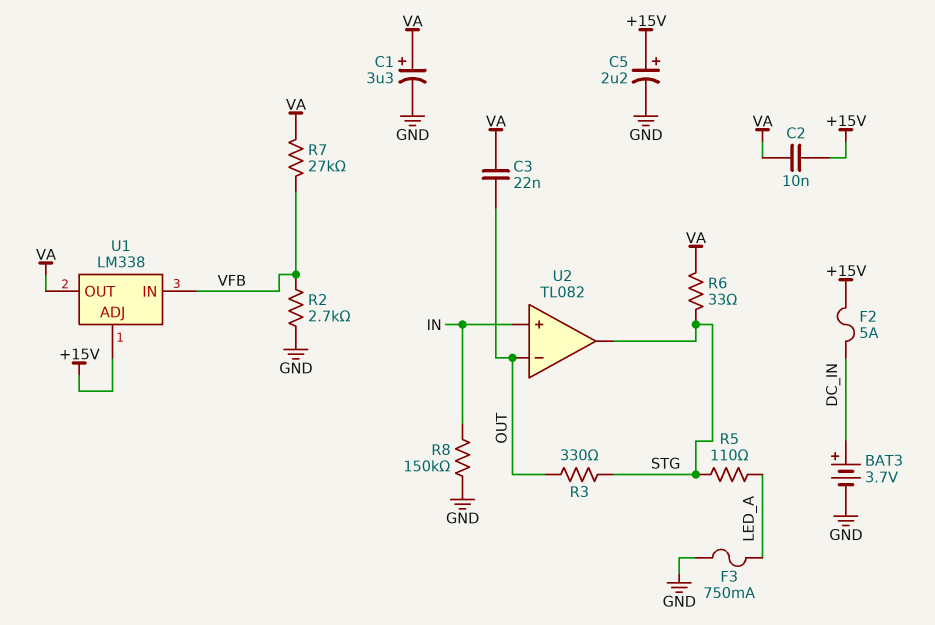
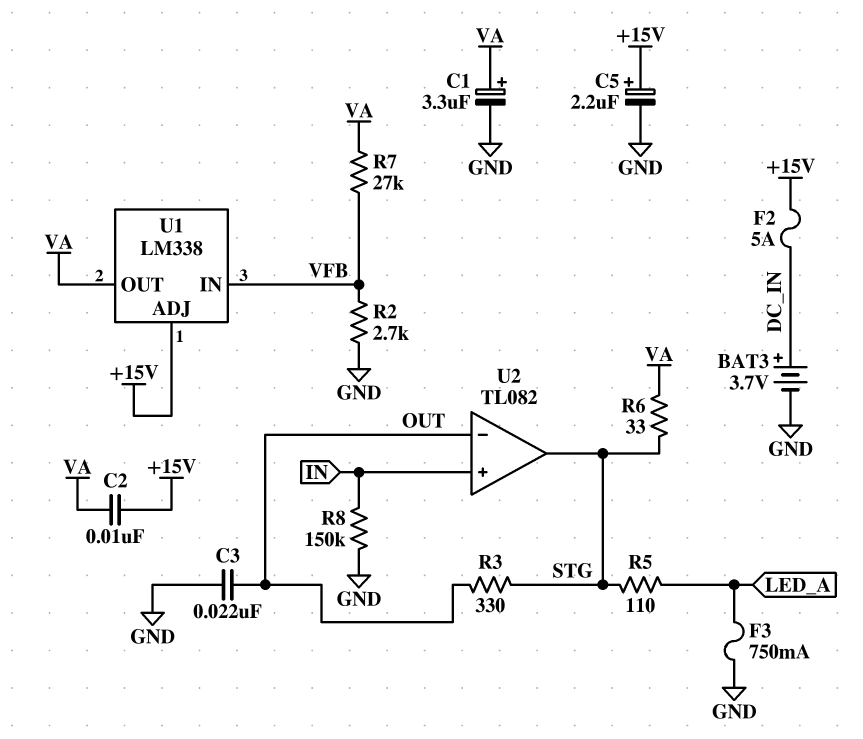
C3: 22nF (OUT, VA) -> 22nF (GND, OUT)

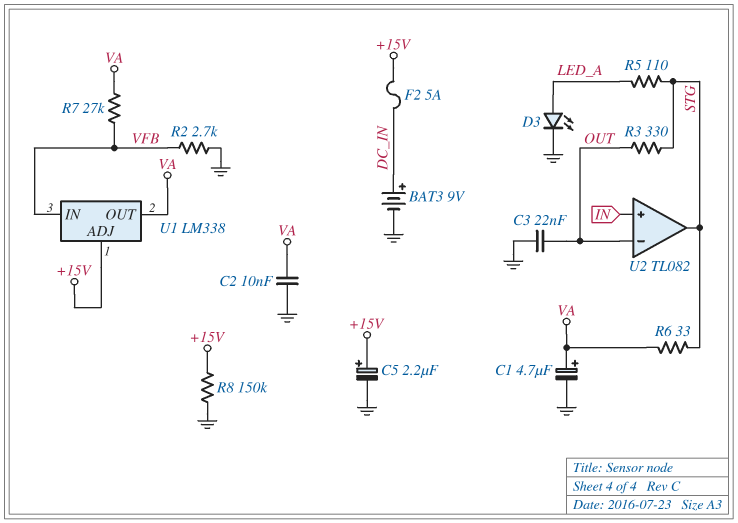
BAT3: 3.7V (plus DC_IN, minus GND) -> 9V (plus DC_IN, minus GND)
C1: 3.3uF (plus VA, minus GND) -> 4.7uF (plus VA, minus GND)
C2: 10nF (+15V, VA) -> 10nF (GND, VA)
D3: none -> LED (A LED_A, K GND)
F3: 750mA (GND, LED_A) -> none
R8: 150k (GND, IN) -> 150k (+15V, GND)

